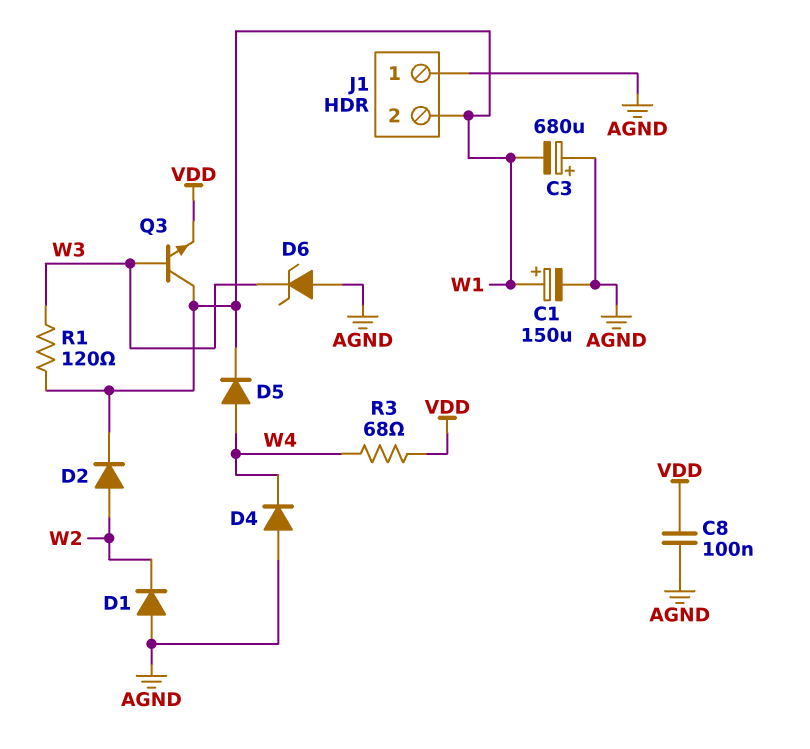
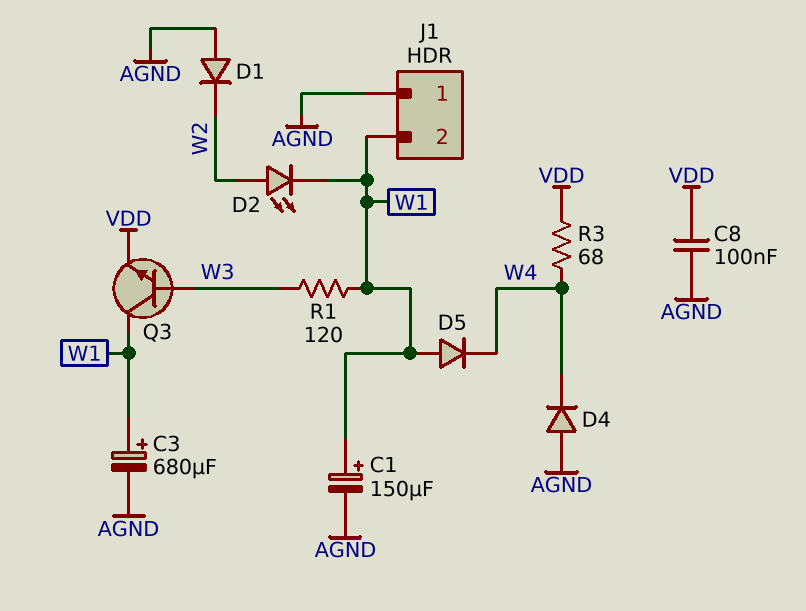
C3: 680uF (plus AGND, minus W1) -> 680uF (plus W1, minus AGND)
D2: diode (A W2, K W1) -> LED (A W2, K W1)
D5: diode (A W4, K W1) -> diode (A W1, K W4)
D6: zener (A AGND, K W3) -> none

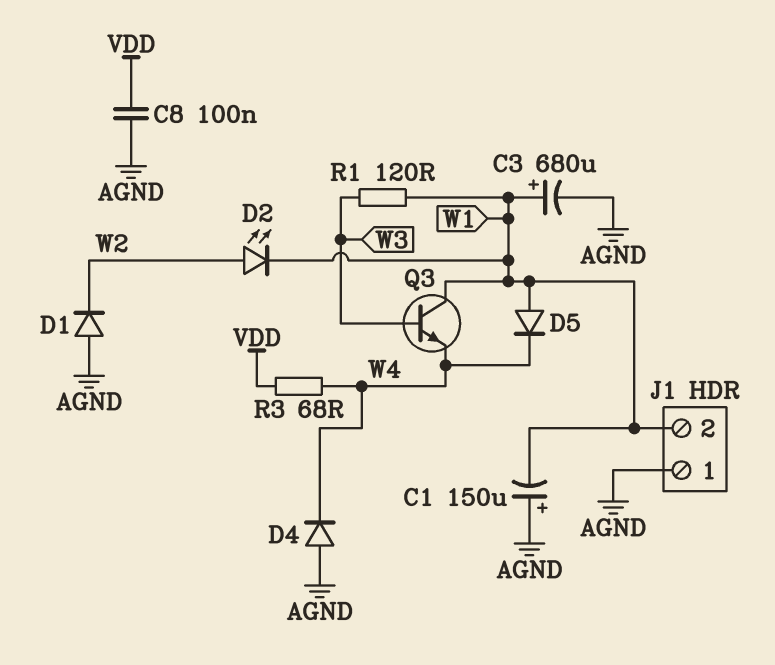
C1: 150uF (plus W1, minus AGND) -> 150uF (plus AGND, minus W1)
Q3: NPN (B W3, C W1, E VDD) -> NPN (B W3, C W1, E W4)

